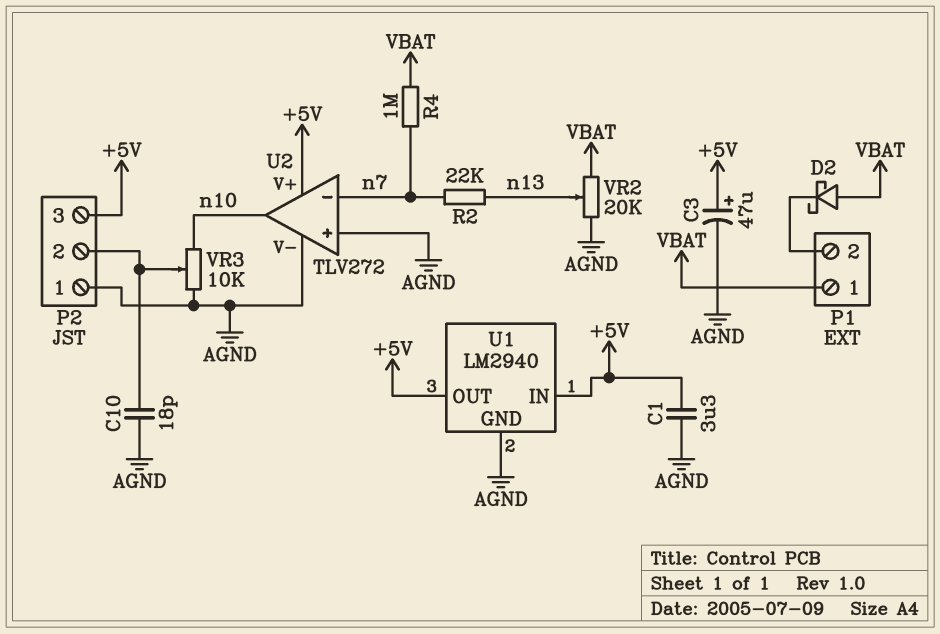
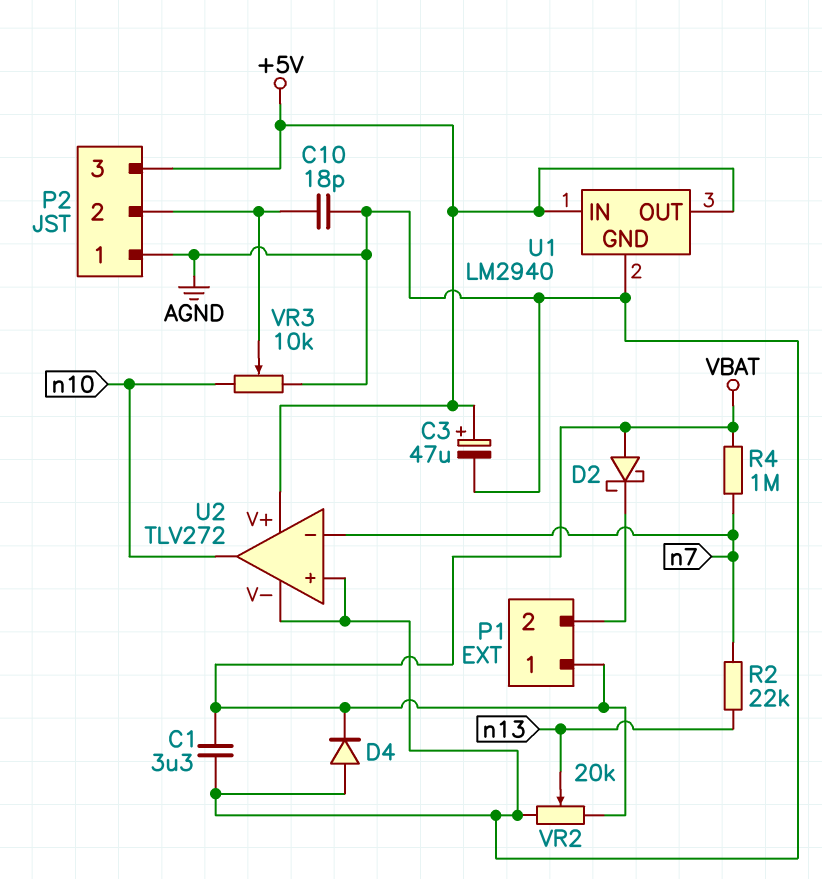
C1: 3.3uF (+5V, AGND) -> 3.3uF (AGND, VBAT)
D4: none -> diode (A AGND, K VBAT)

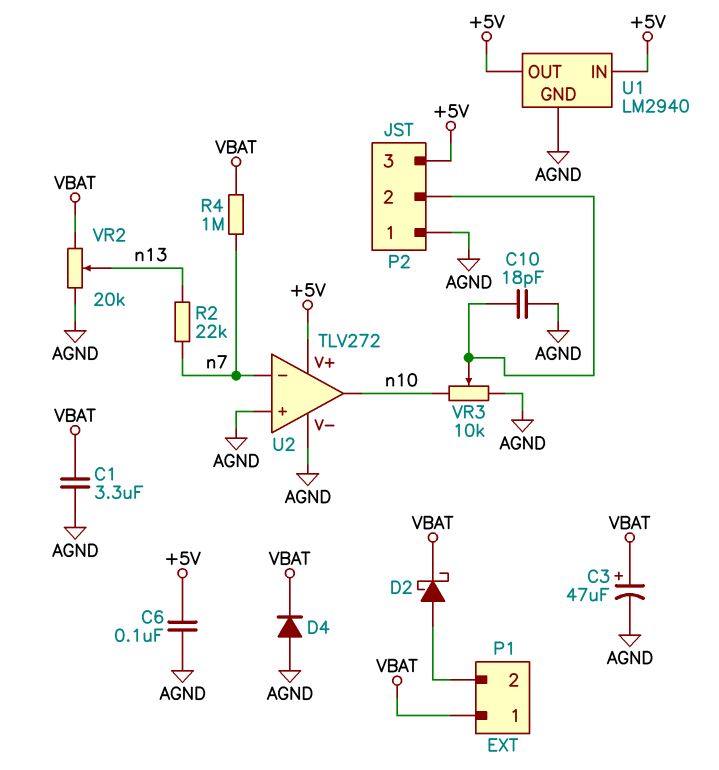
C3: 47uF (plus +5V, minus AGND) -> 47uF (plus VBAT, minus AGND)
C6: none -> 100nF (+5V, AGND)
D2: schottky (A VBAT, K P1/2) -> schottky (A P1/2, K VBAT)

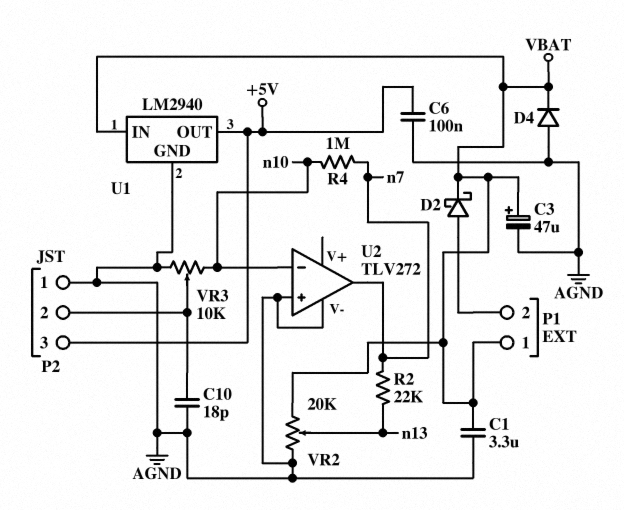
R4: 1M (VBAT, n7) -> 1M (n7, n10)
U1 pin IN: +5V -> VBAT
U2 pin V+: +5V -> none
U2 pin in-: n7 -> n10
U2 pin out: n10 -> n7

